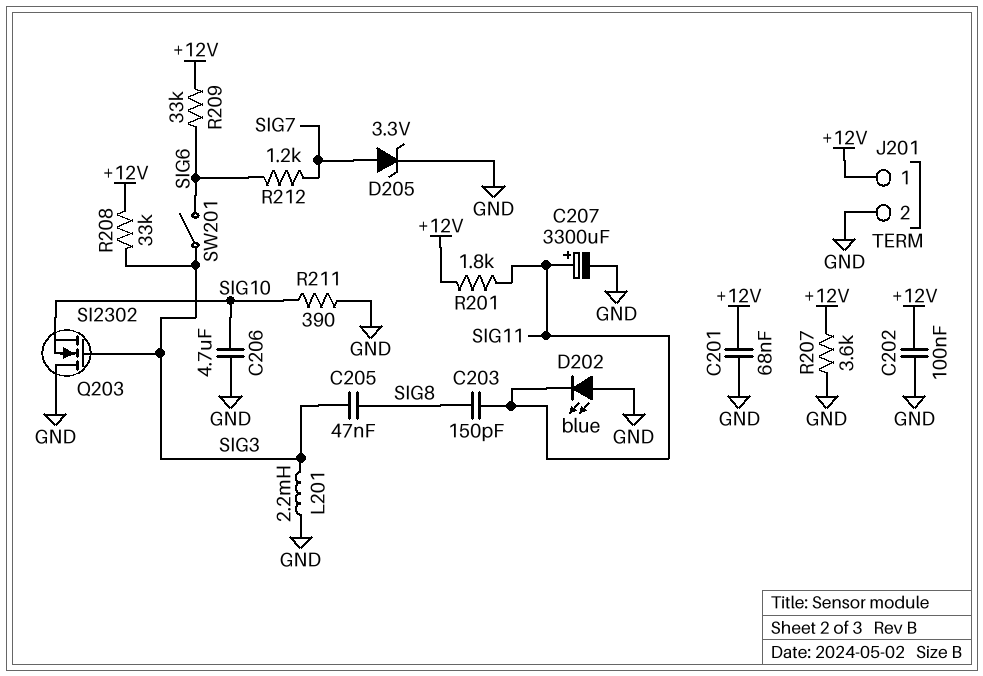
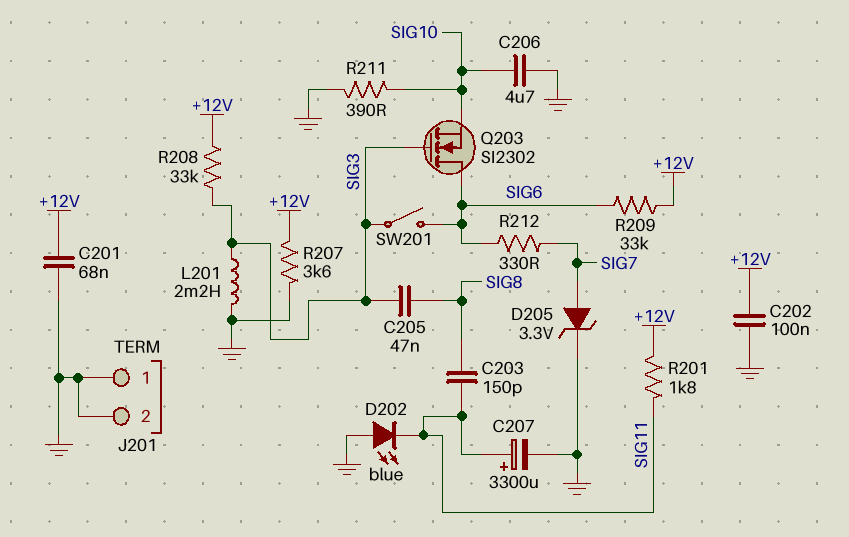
J201 pin 1: +12V -> GND
Q203: NMOS SI2302 (G SIG3, D GND, S SIG10) -> NMOS SI2302 (G SIG3, D SIG6, S SIG10)
R212: 1.2k (SIG6, SIG7) -> 330 (SIG6, SIG7)

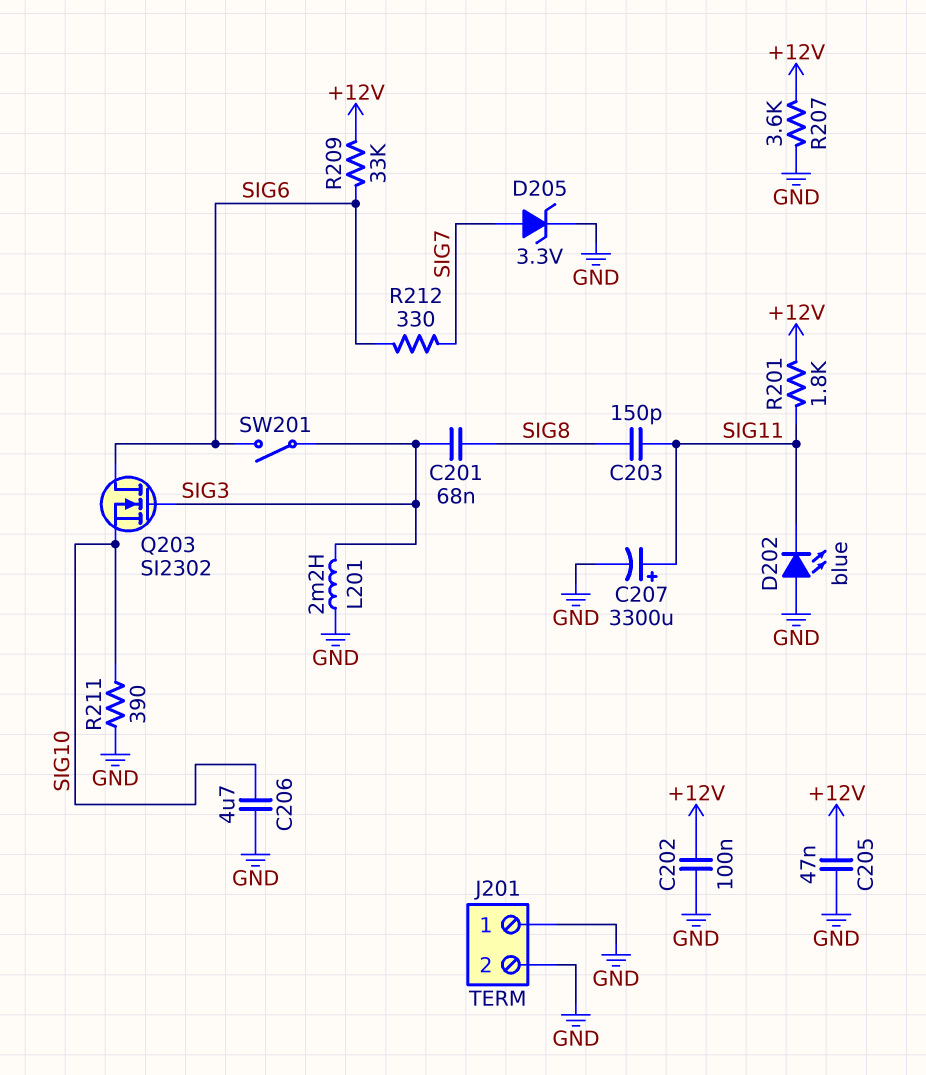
C201: 68nF (+12V, GND) -> 68nF (SIG3, SIG8)
C205: 47nF (SIG3, SIG8) -> 47nF (+12V, GND)
R208: 33k (+12V, SIG3) -> none

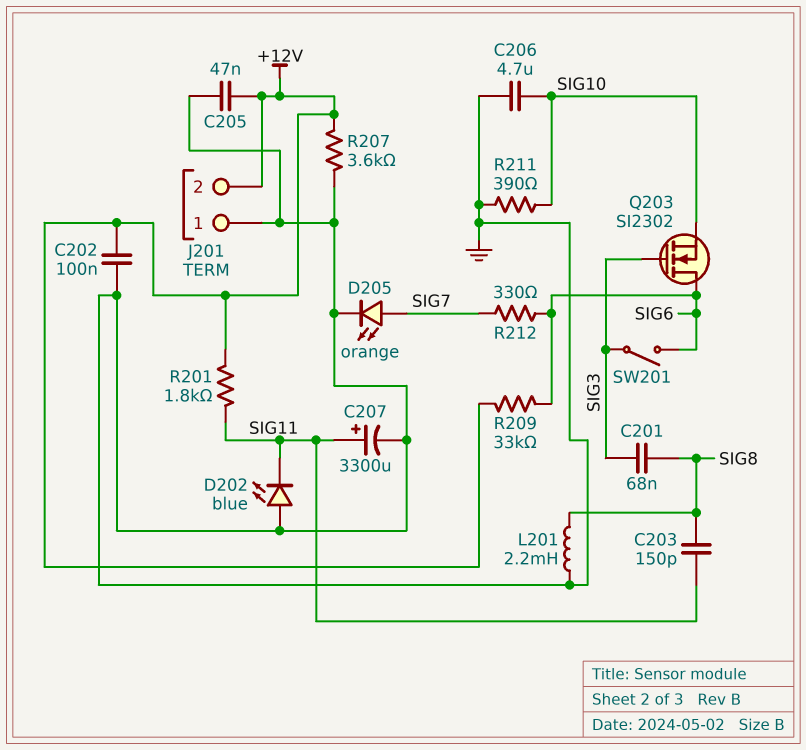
D205: zener 3.3V (A SIG7, K GND) -> LED orange (A SIG7, K GND)
J201 pin 2: GND -> +12V
L201: 2.2mH (GND, SIG3) -> 2.2mH (GND, SIG8)

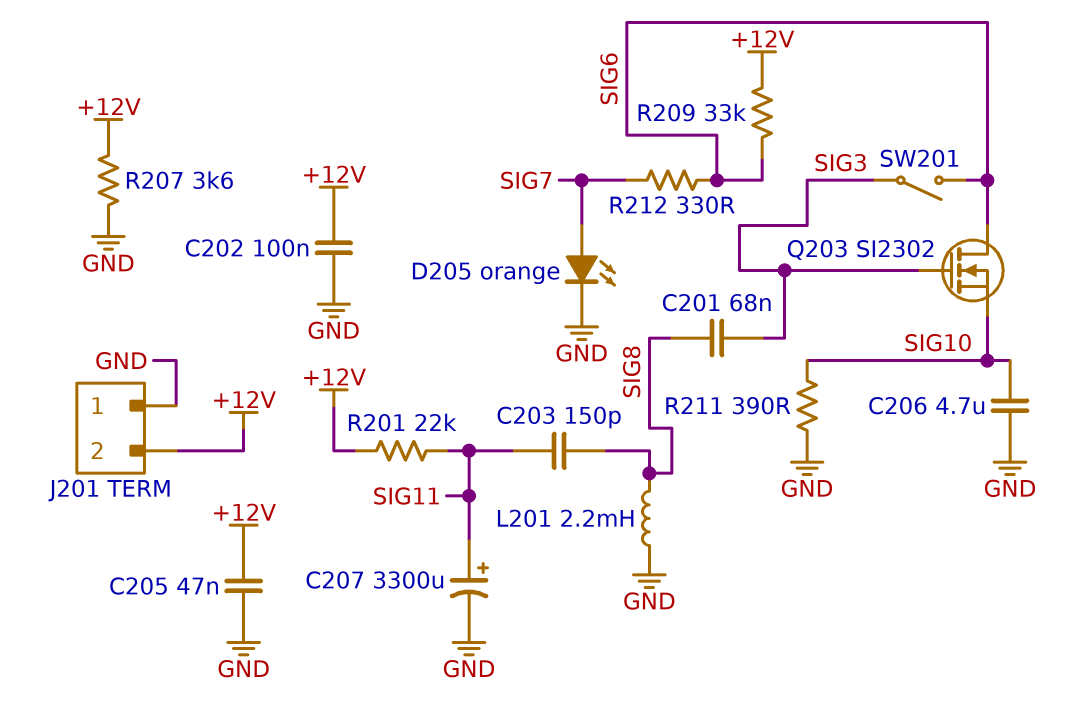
D202: LED blue (A GND, K SIG11) -> none
R201: 1.8k (+12V, SIG11) -> 22k (+12V, SIG11)

